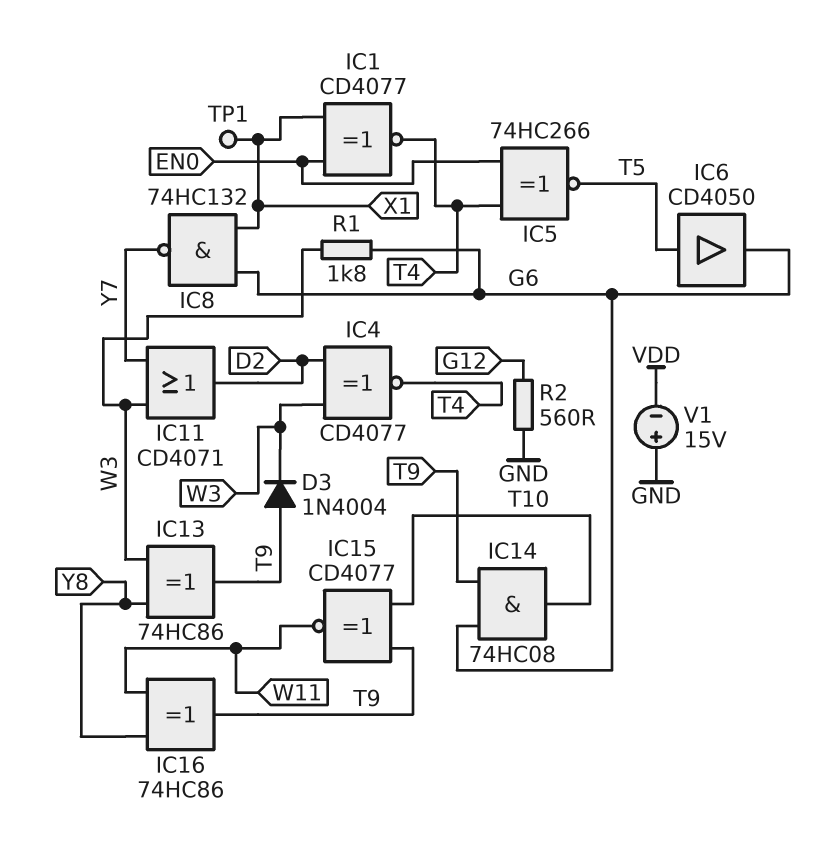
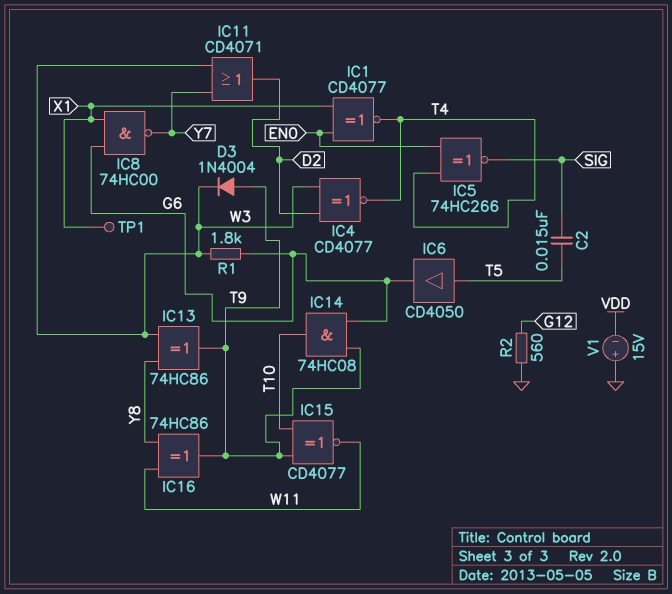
C2: none -> 15nF (SIG, T5)
IC5: XNOR 74HC266 (in EN0, in T4, out T5) -> XNOR 74HC266 (in EN0, in T4, out SIG)
IC8: NAND 74HC132 (in G6, in X1, out Y7) -> NAND 74HC00 (in G6, in X1, out Y7)

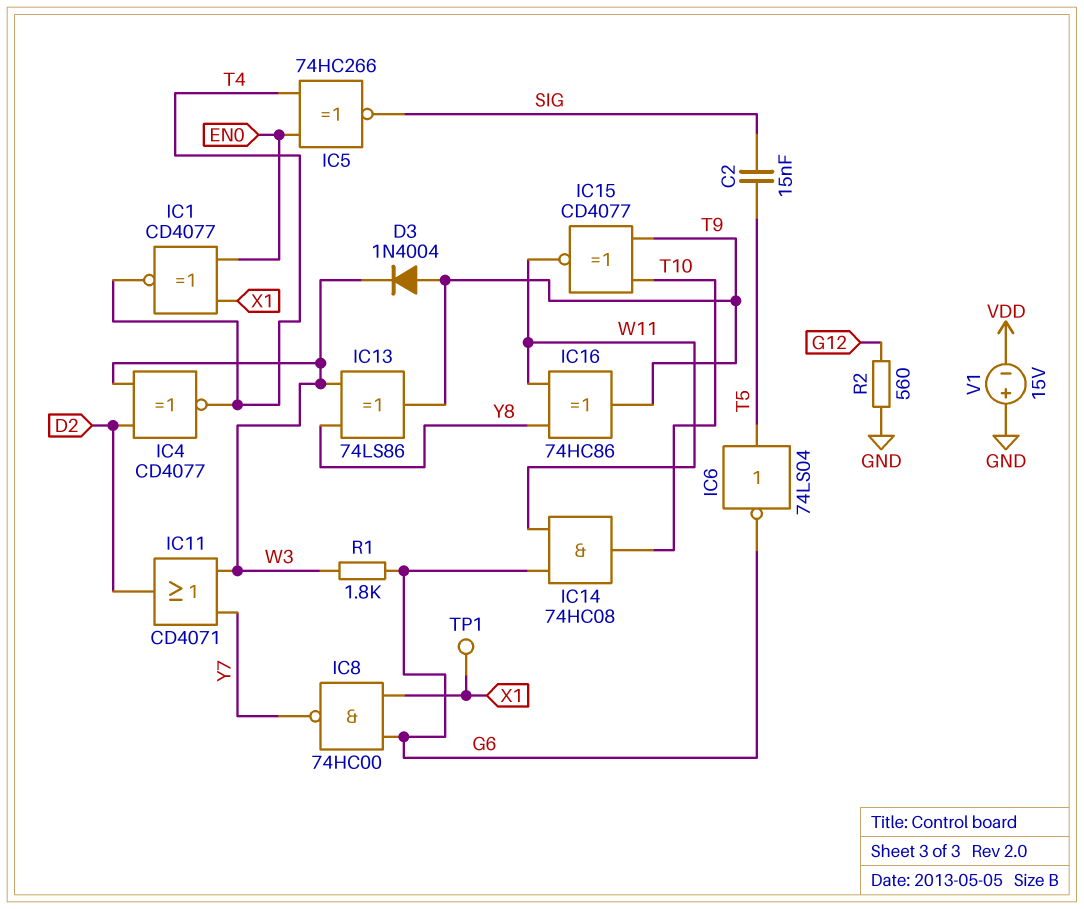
IC6: buffer CD4050 (in T5, out G6) -> NOT 74LS04 (in T5, out G6)
IC13: XOR 74HC86 (in W3, in Y8, out T9) -> XOR 74LS86 (in W3, in Y8, out T9)
IC14: AND 74HC08 (in G6, in T9, out T10) -> AND 74HC08 (in G6, in W11, out T10)

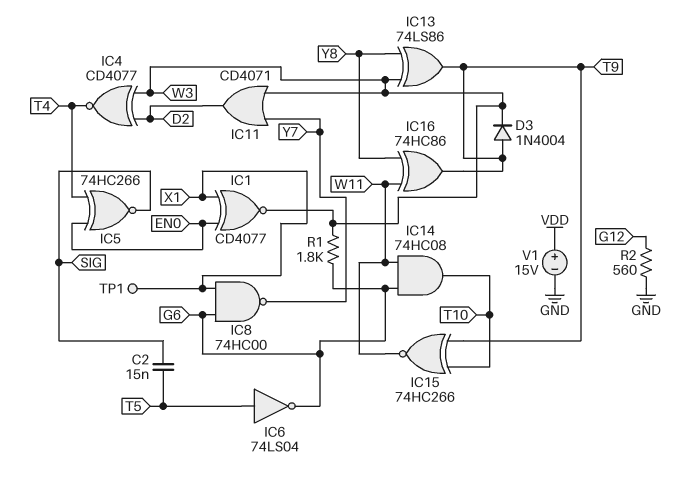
IC1: XNOR CD4077 (in EN0, in X1, out T4) -> XNOR CD4077 (in EN0, in X1, out W3)
IC15: XNOR CD4077 (in T9, in T10, out W11) -> XNOR 74HC266 (in T9, in T10, out W11)
V1: 15V (plus GND, minus VDD) -> 15V (plus VDD, minus GND)

